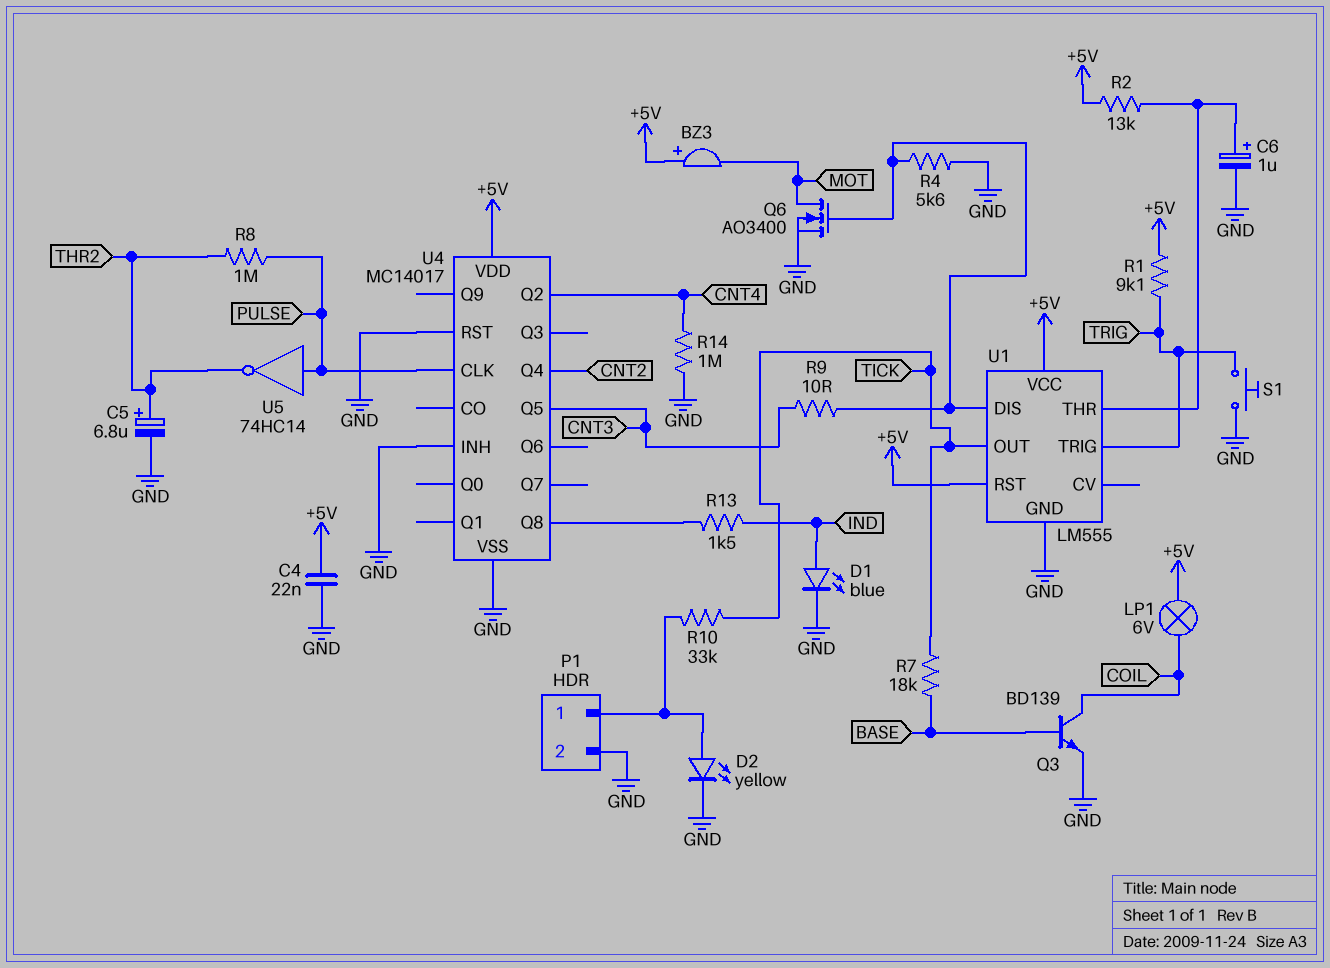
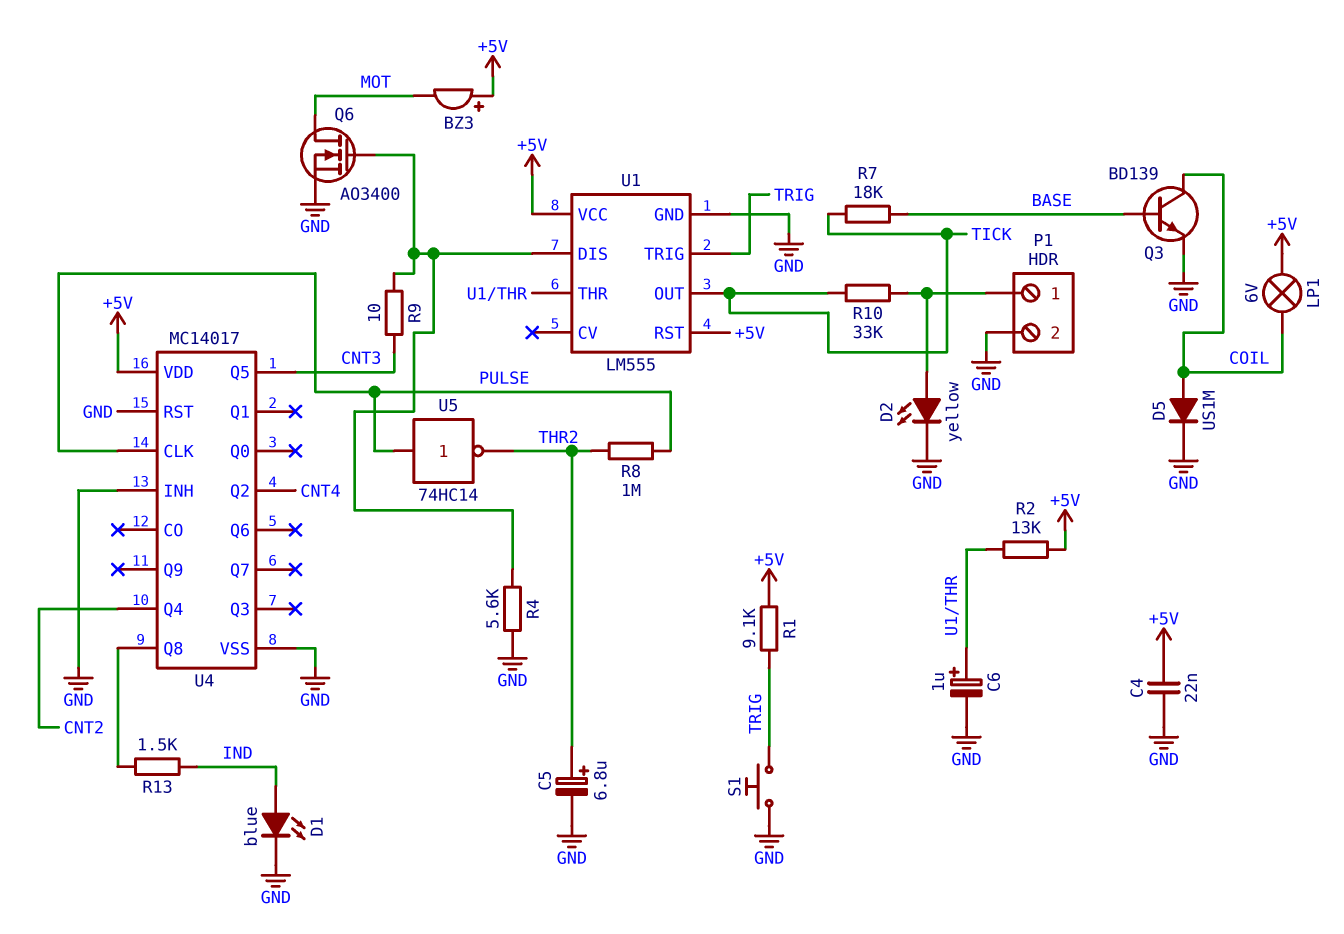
D5: none -> diode US1M (A COIL, K GND)
R14: 1M (CNT4, GND) -> none

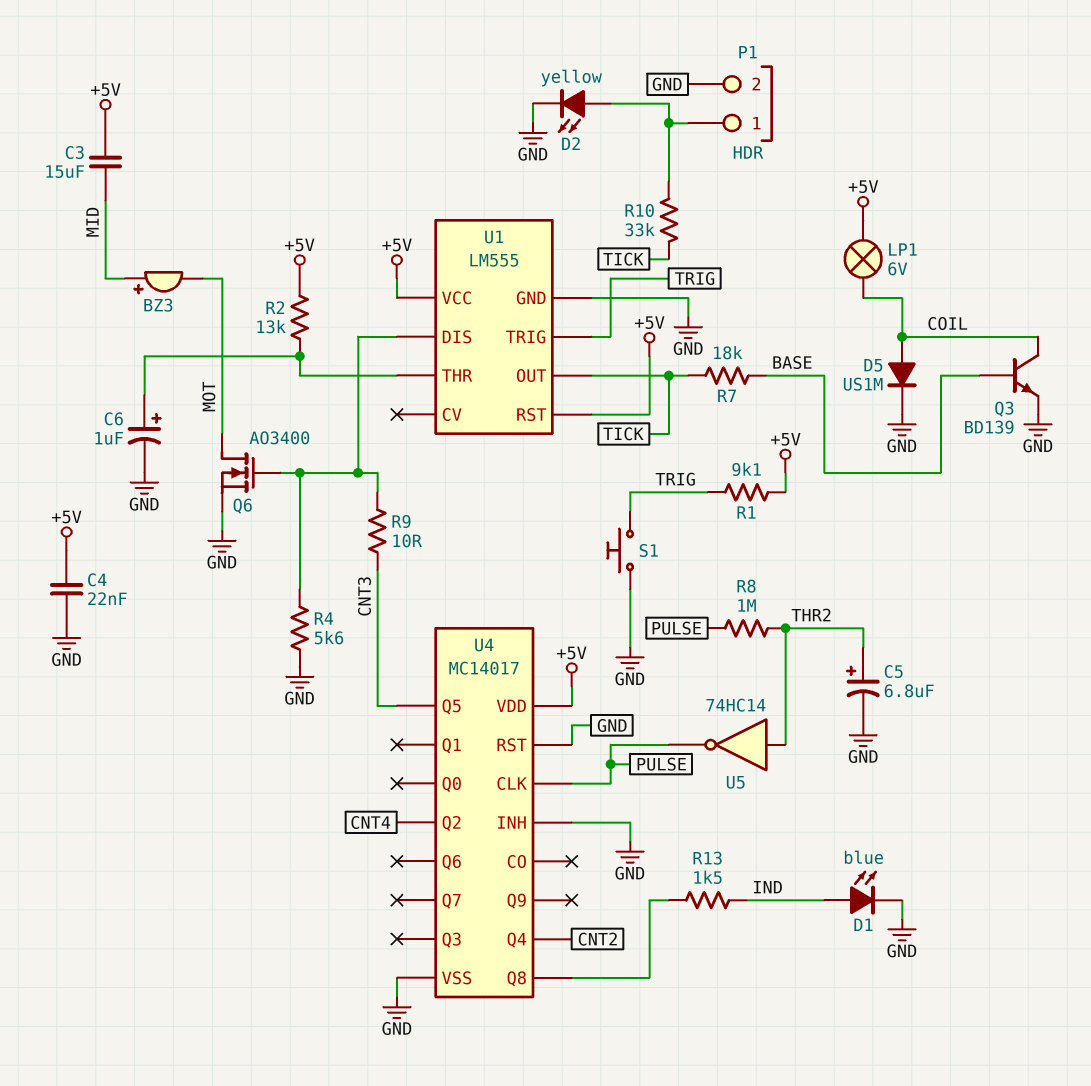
BZ3: buzzer (plus +5V, minus MOT) -> buzzer (plus MID, minus MOT)
C3: none -> 15uF (+5V, MID)
U5: NOT 74HC14 (in PULSE, out THR2) -> NOT 74HC14 (in THR2, out PULSE)

